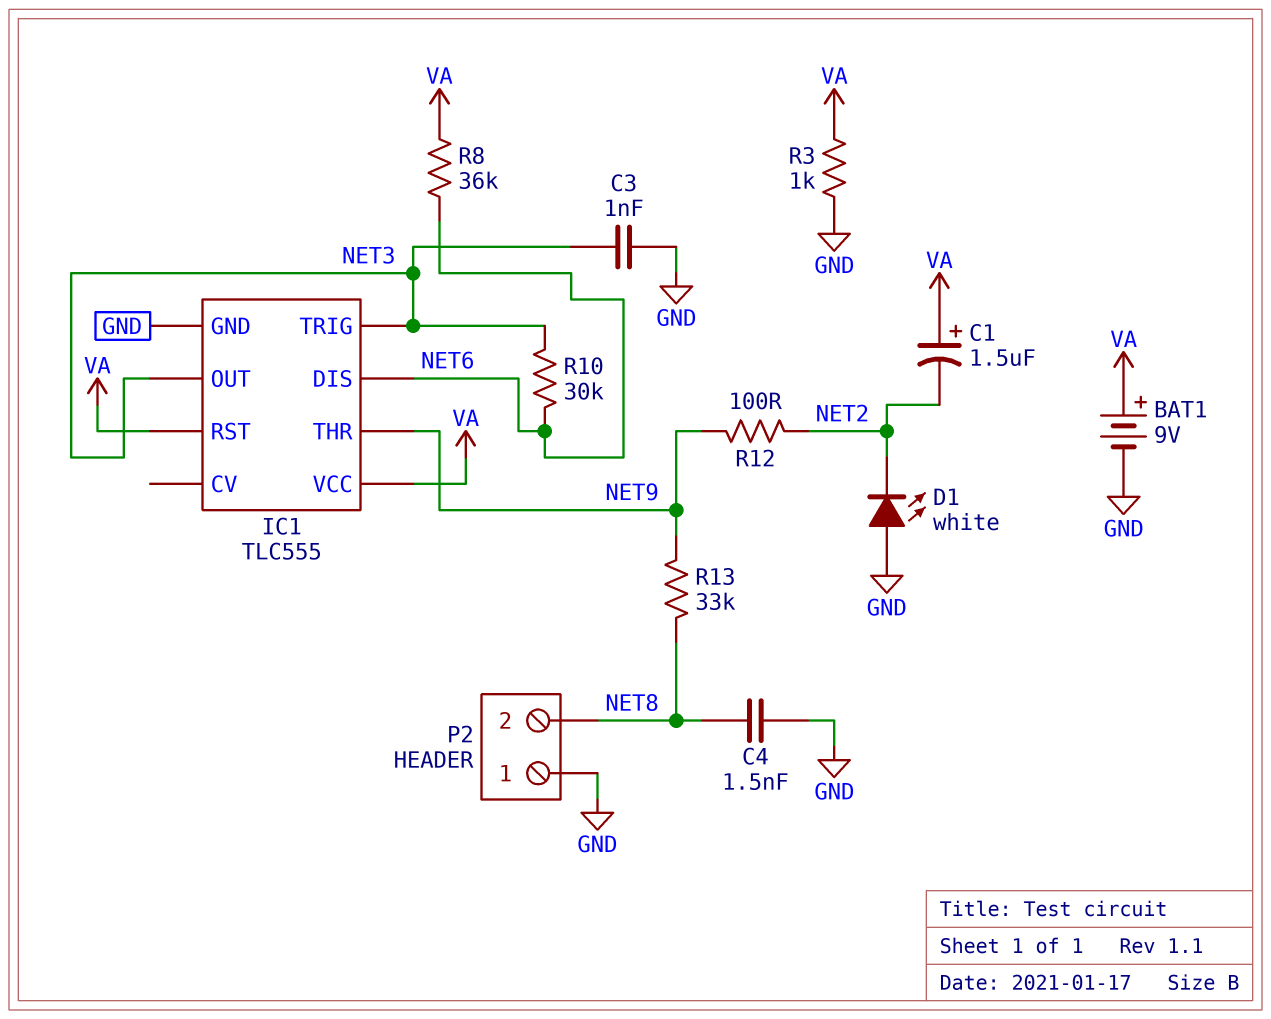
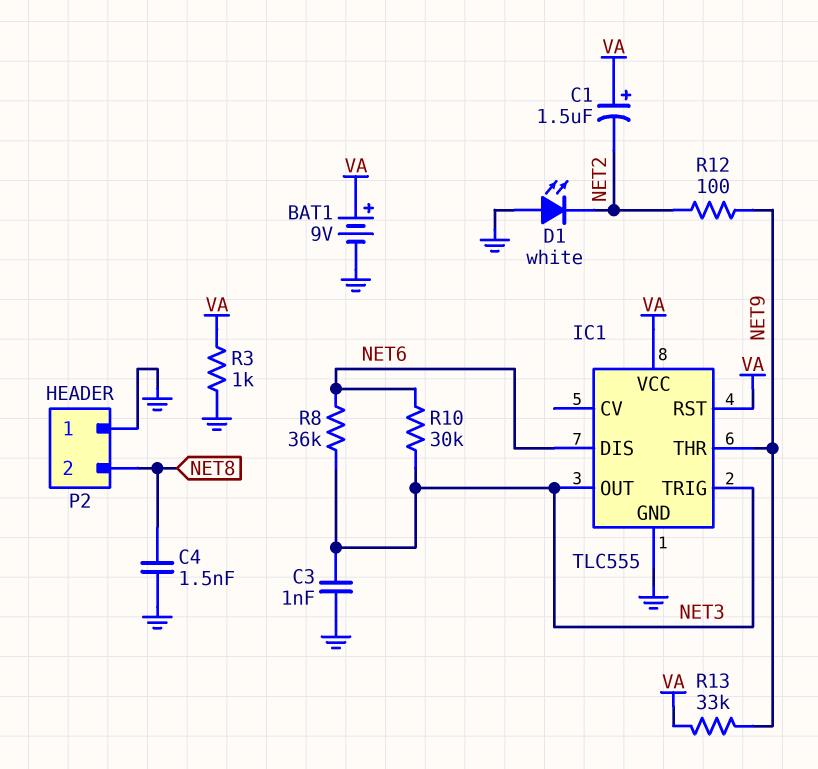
R8: 36k (NET6, VA) -> 36k (NET3, NET6)
R13: 33k (NET8, NET9) -> 33k (NET9, VA)

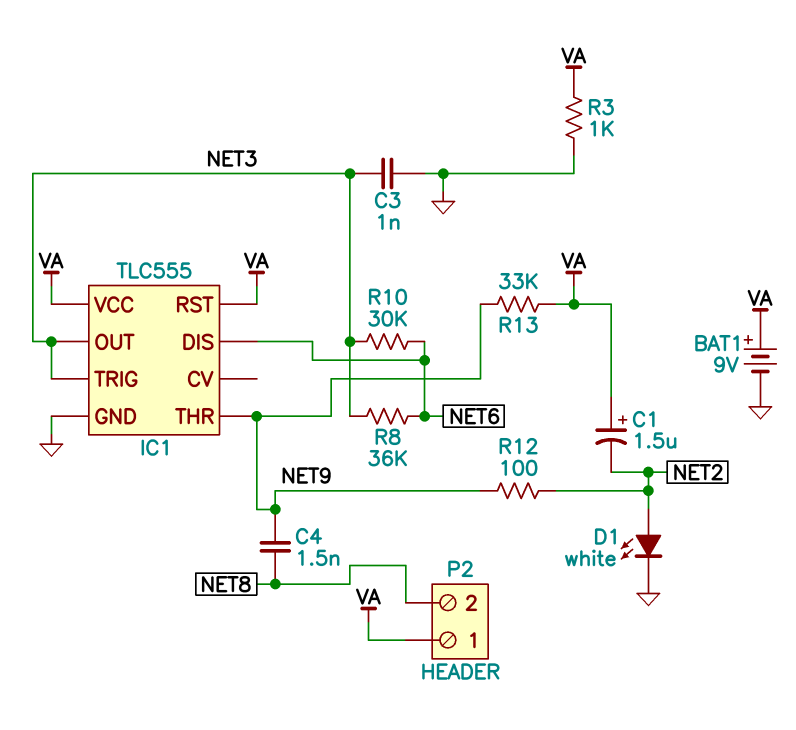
C4: 1.5nF (GND, NET8) -> 1.5nF (NET8, NET9)
D1: LED white (A GND, K NET2) -> LED white (A NET2, K GND)
P2 pin 1: GND -> VA

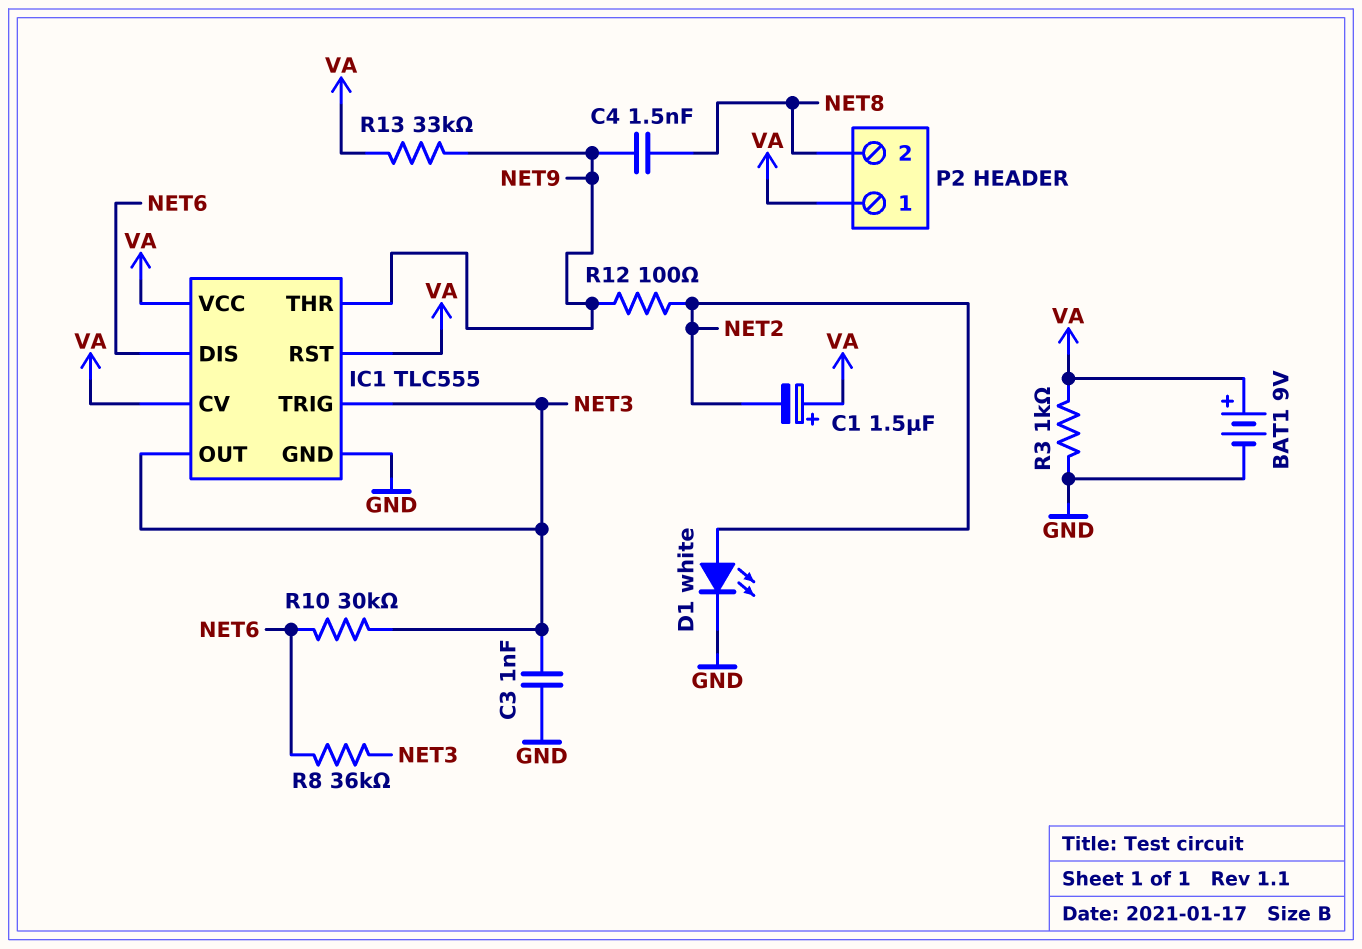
IC1 pin CV: none -> VA

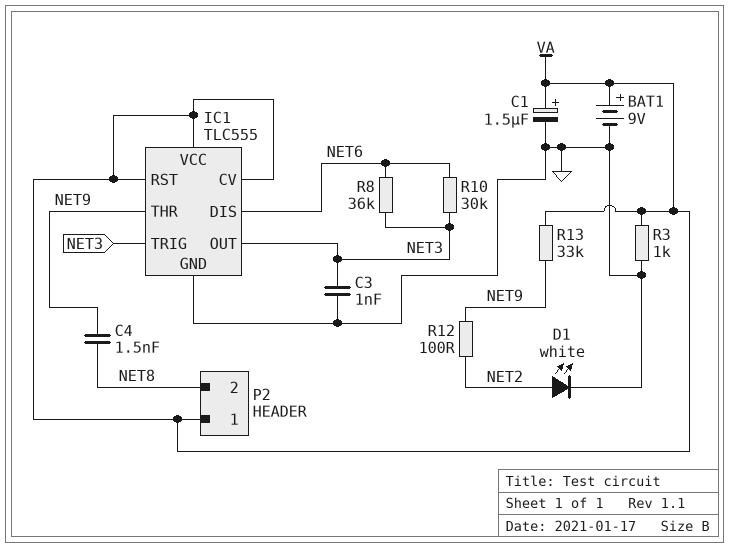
C1: 1.5uF (plus VA, minus NET2) -> 1.5uF (plus VA, minus GND)

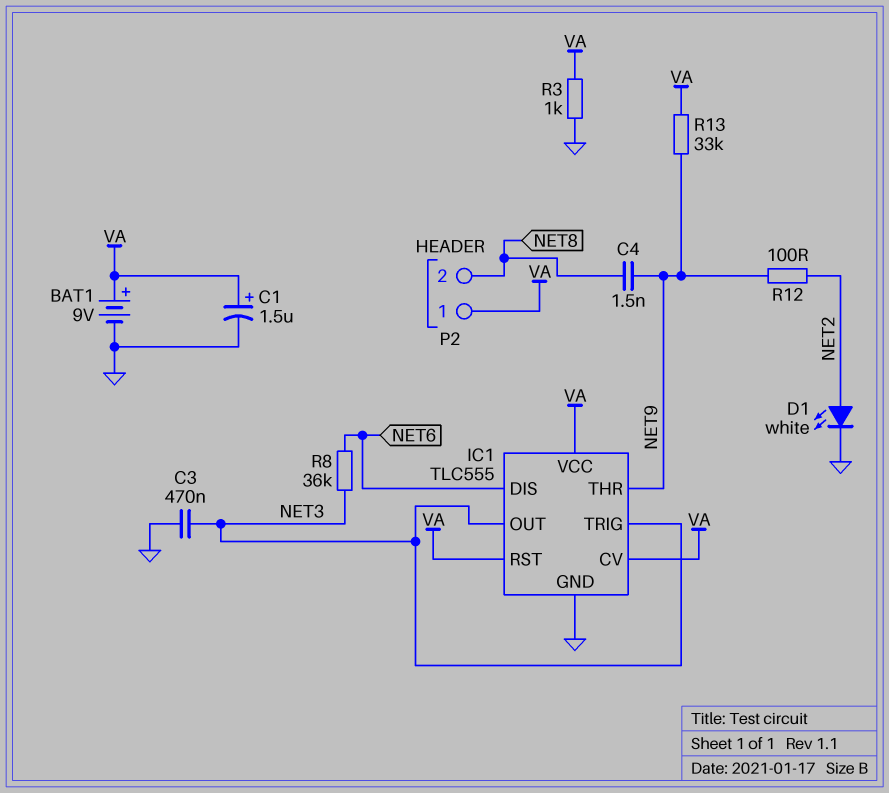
C3: 1nF (GND, NET3) -> 470nF (GND, NET3)
R10: 30k (NET3, NET6) -> none

